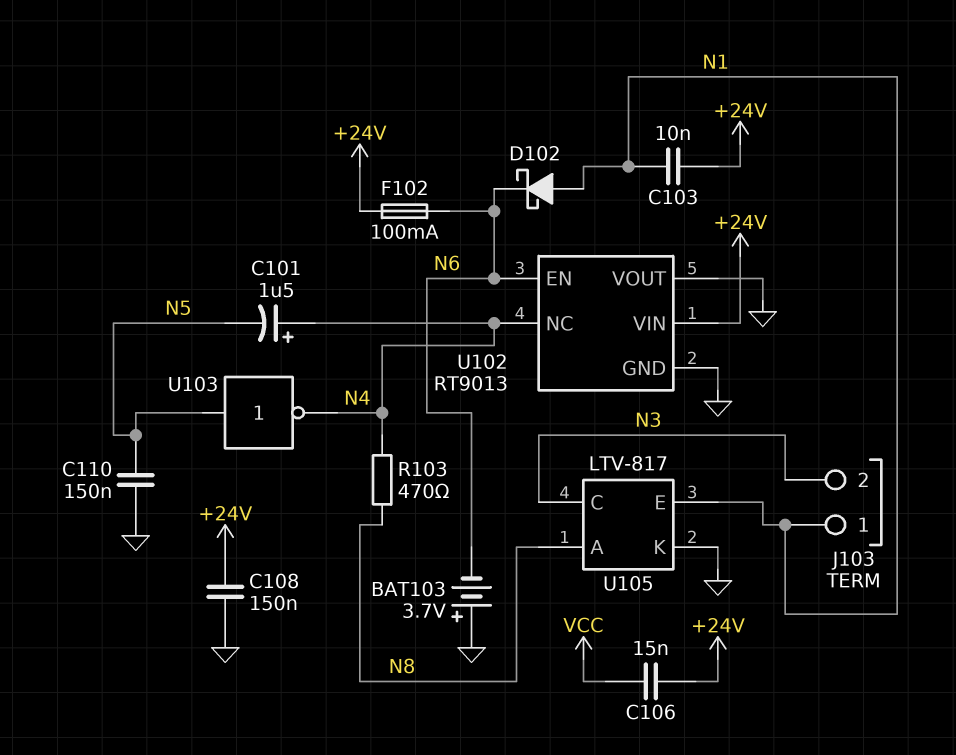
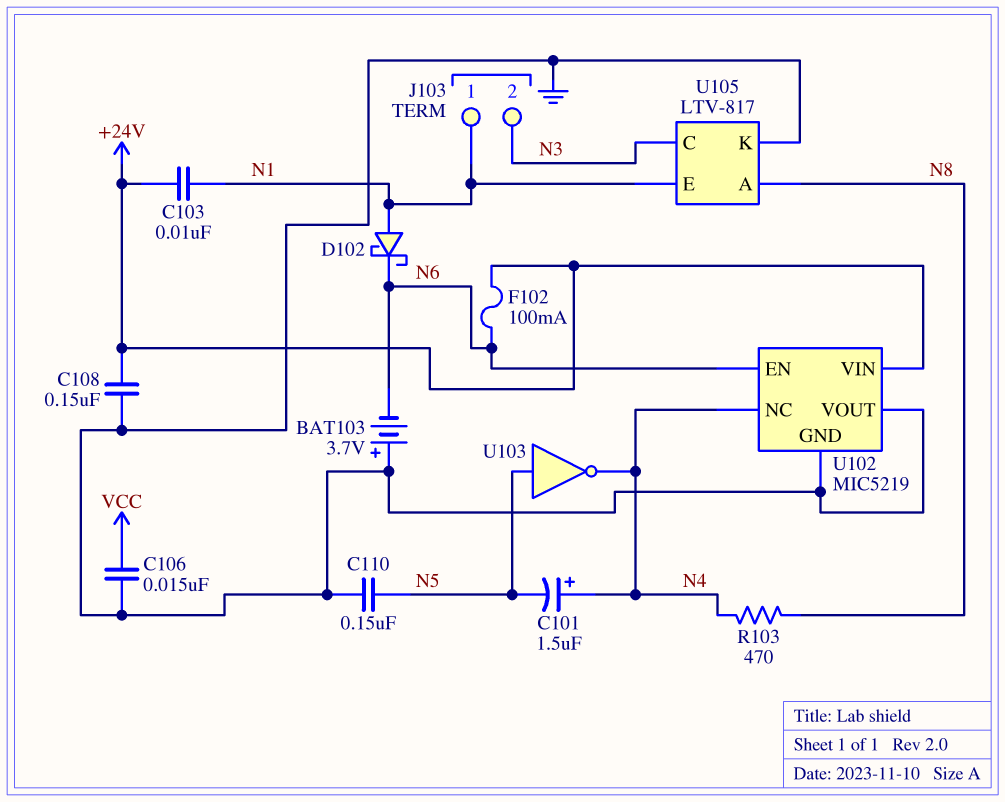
C106: 15nF (+24V, VCC) -> 15nF (GND, VCC)
U102: RT9013 -> MIC5219

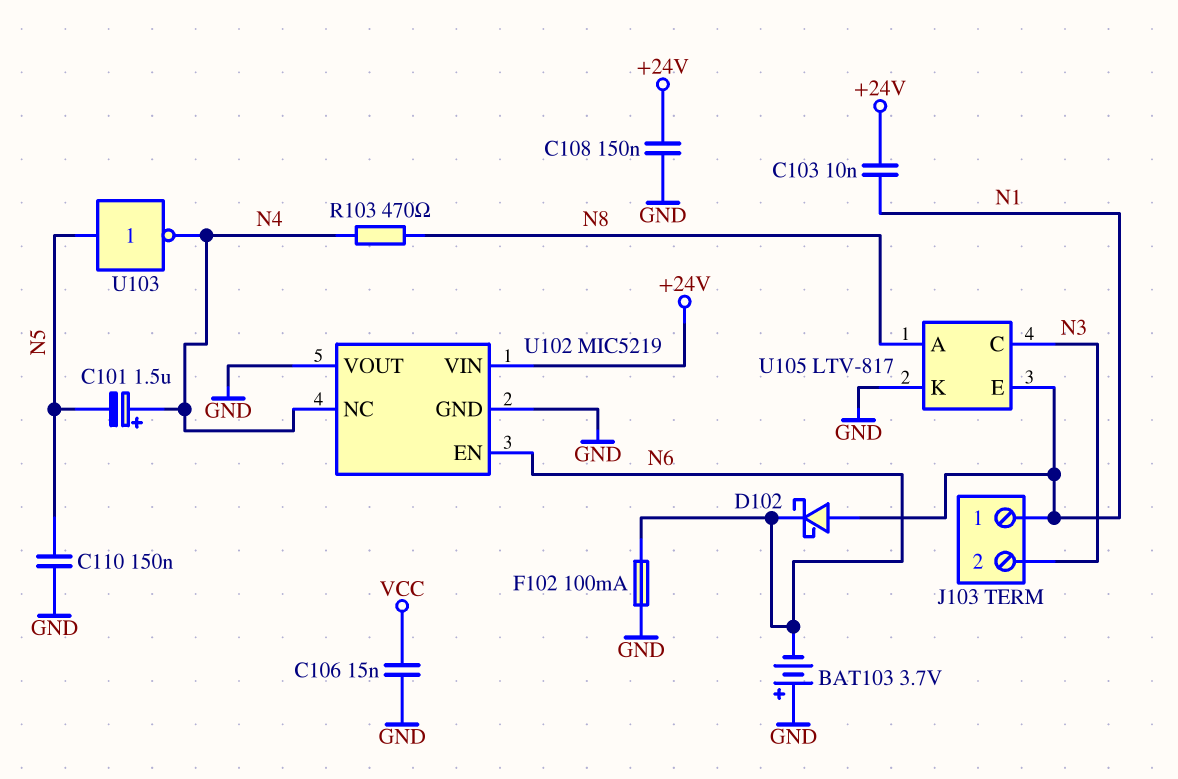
F102: 100mA (+24V, N6) -> 100mA (GND, N6)

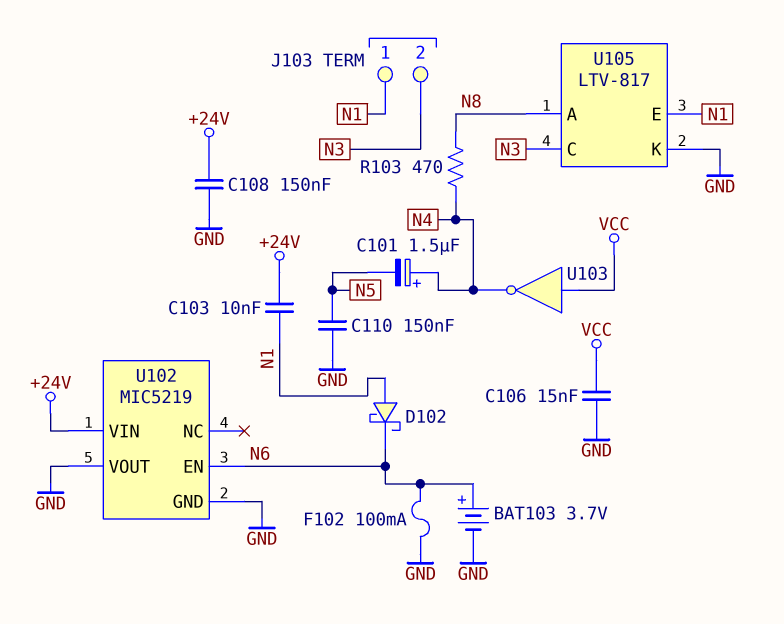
BAT103: 3.7V (plus GND, minus N6) -> 3.7V (plus N6, minus GND)
U102 pin NC: N4 -> none
U103: NOT (in N5, out N4) -> NOT (in VCC, out N4)

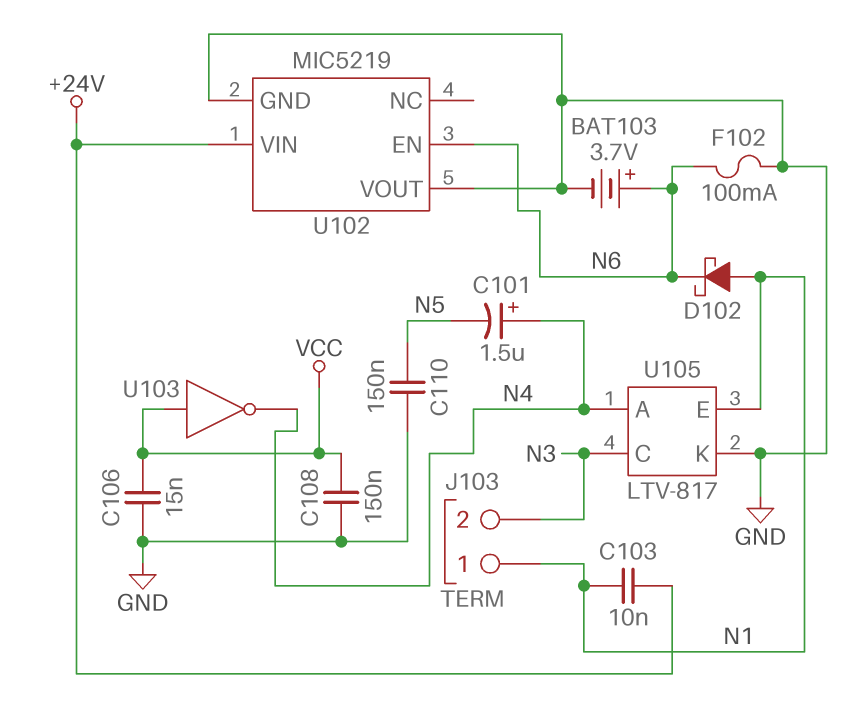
C108: 150nF (+24V, GND) -> 150nF (GND, VCC)
R103: 470 (N4, N8) -> none
U105 pin A: N8 -> N4

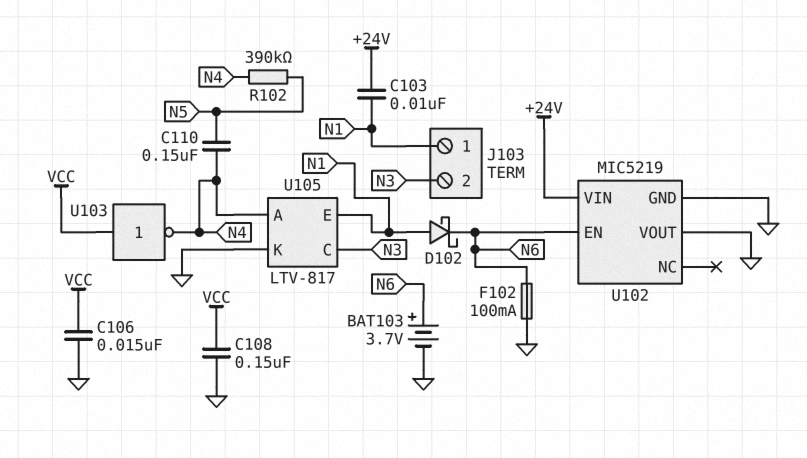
C101: 1.5uF (plus N4, minus N5) -> none
C110: 150nF (GND, N5) -> 150nF (N4, N5)
R102: none -> 390k (N4, N5)

